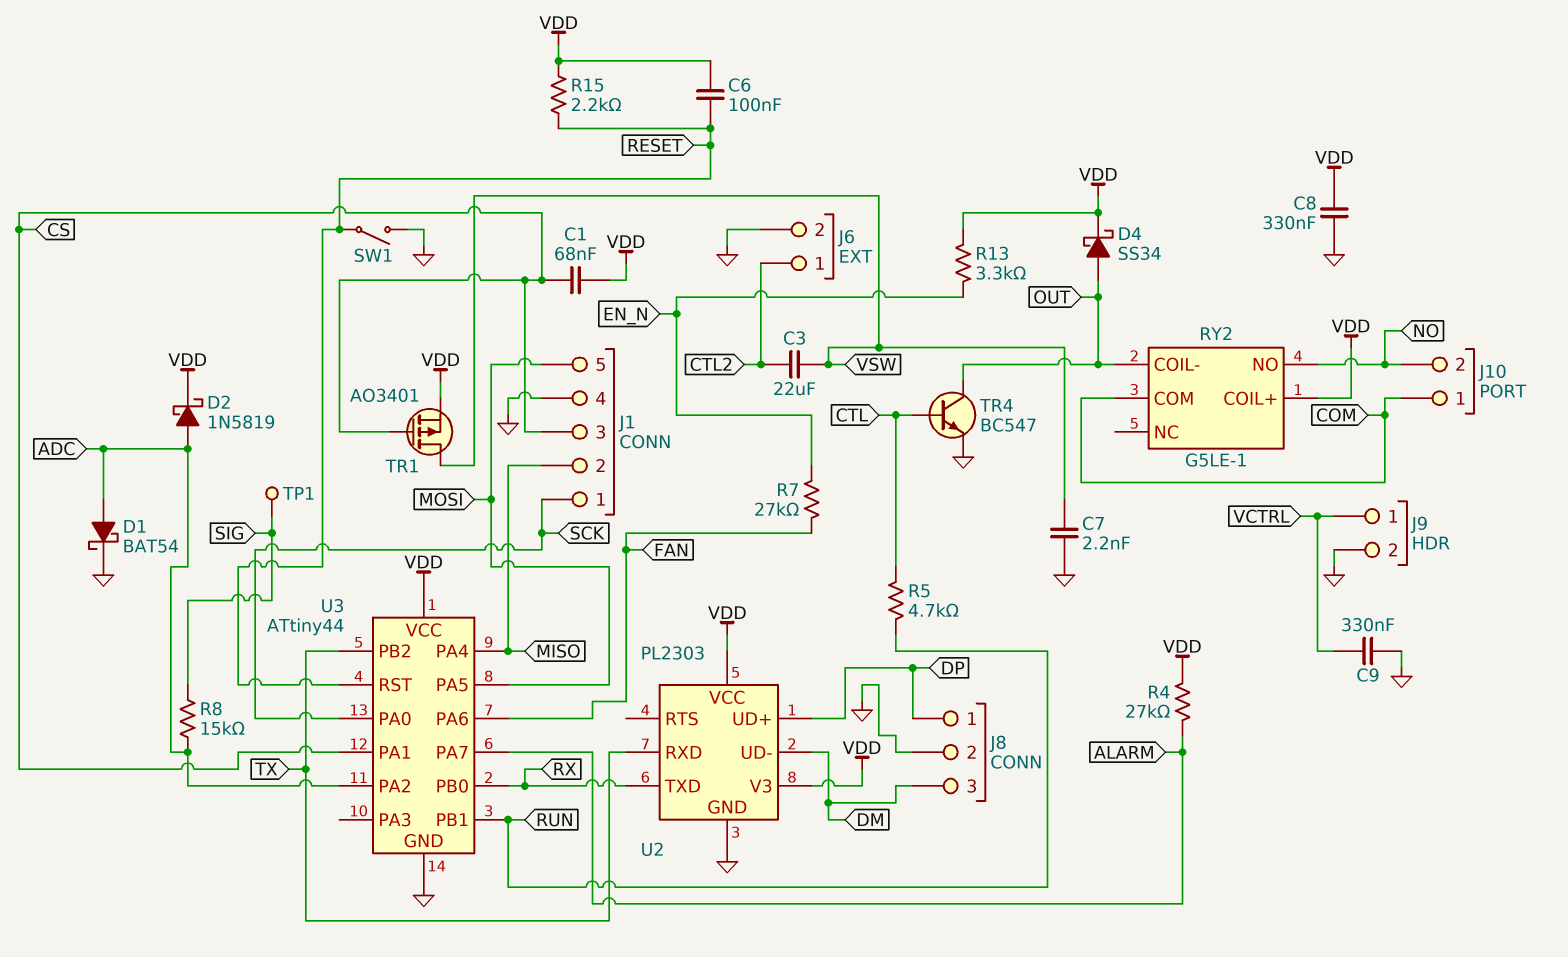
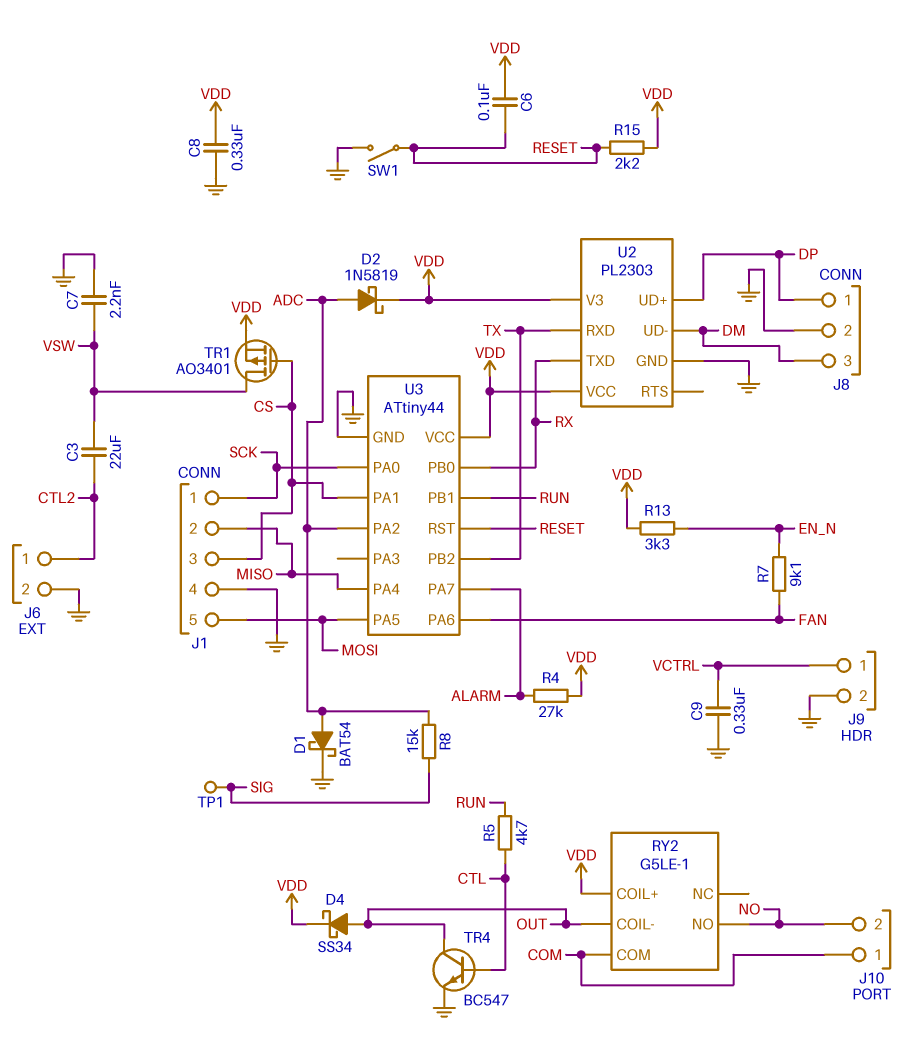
C1: 68nF (CS, VDD) -> none
R7: 27k (EN_N, FAN) -> 9.1k (EN_N, FAN)

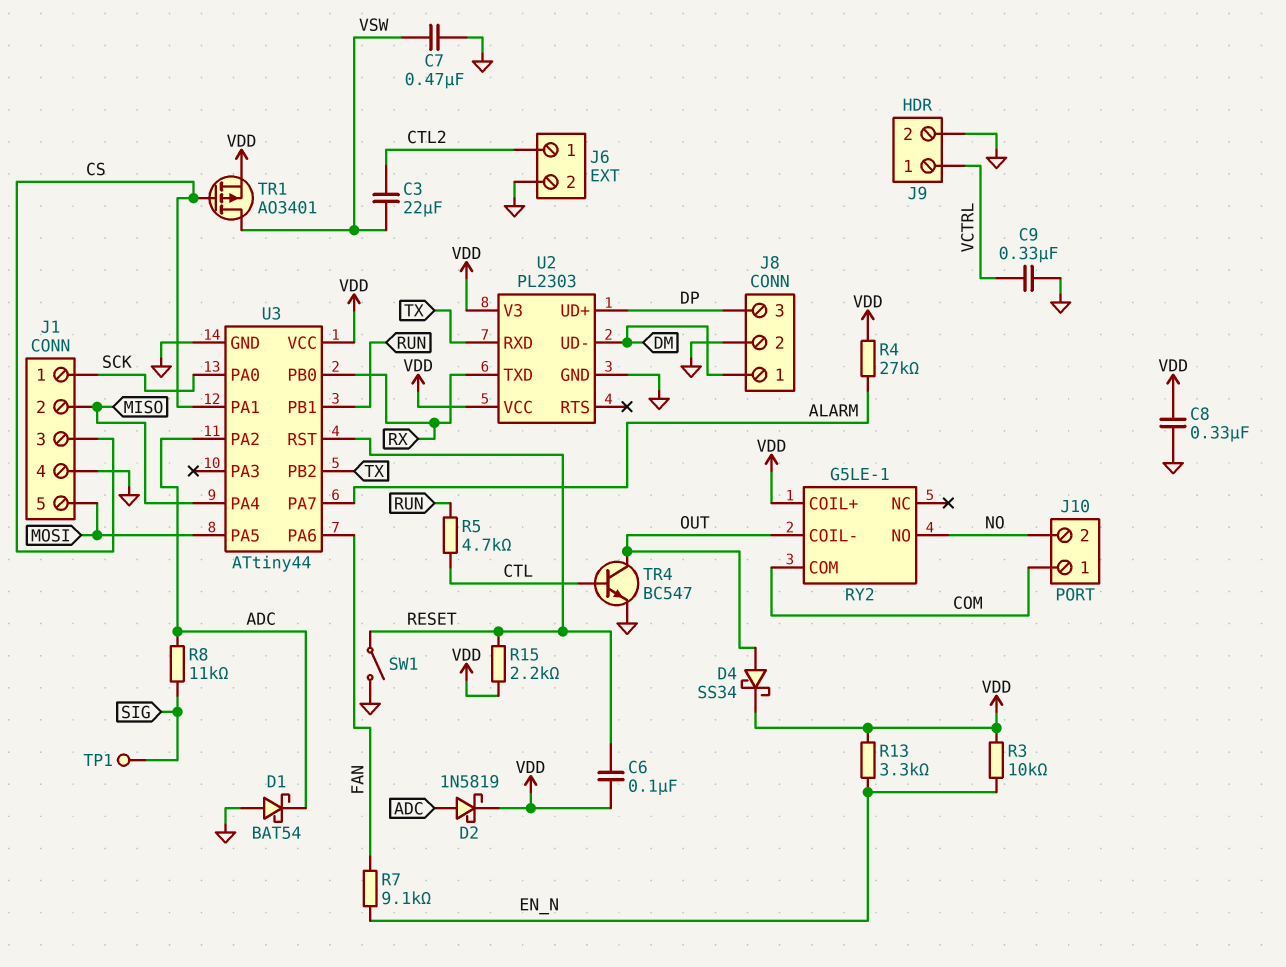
C7: 2.2nF (GND, VSW) -> 470nF (GND, VSW)
D1: schottky BAT54 (A ADC, K GND) -> schottky BAT54 (A GND, K ADC)
J8 pin 1: DP -> DM
J8 pin 3: DM -> DP
R3: none -> 10k (EN_N, VDD)
R8: 15k (ADC, SIG) -> 11k (ADC, SIG)

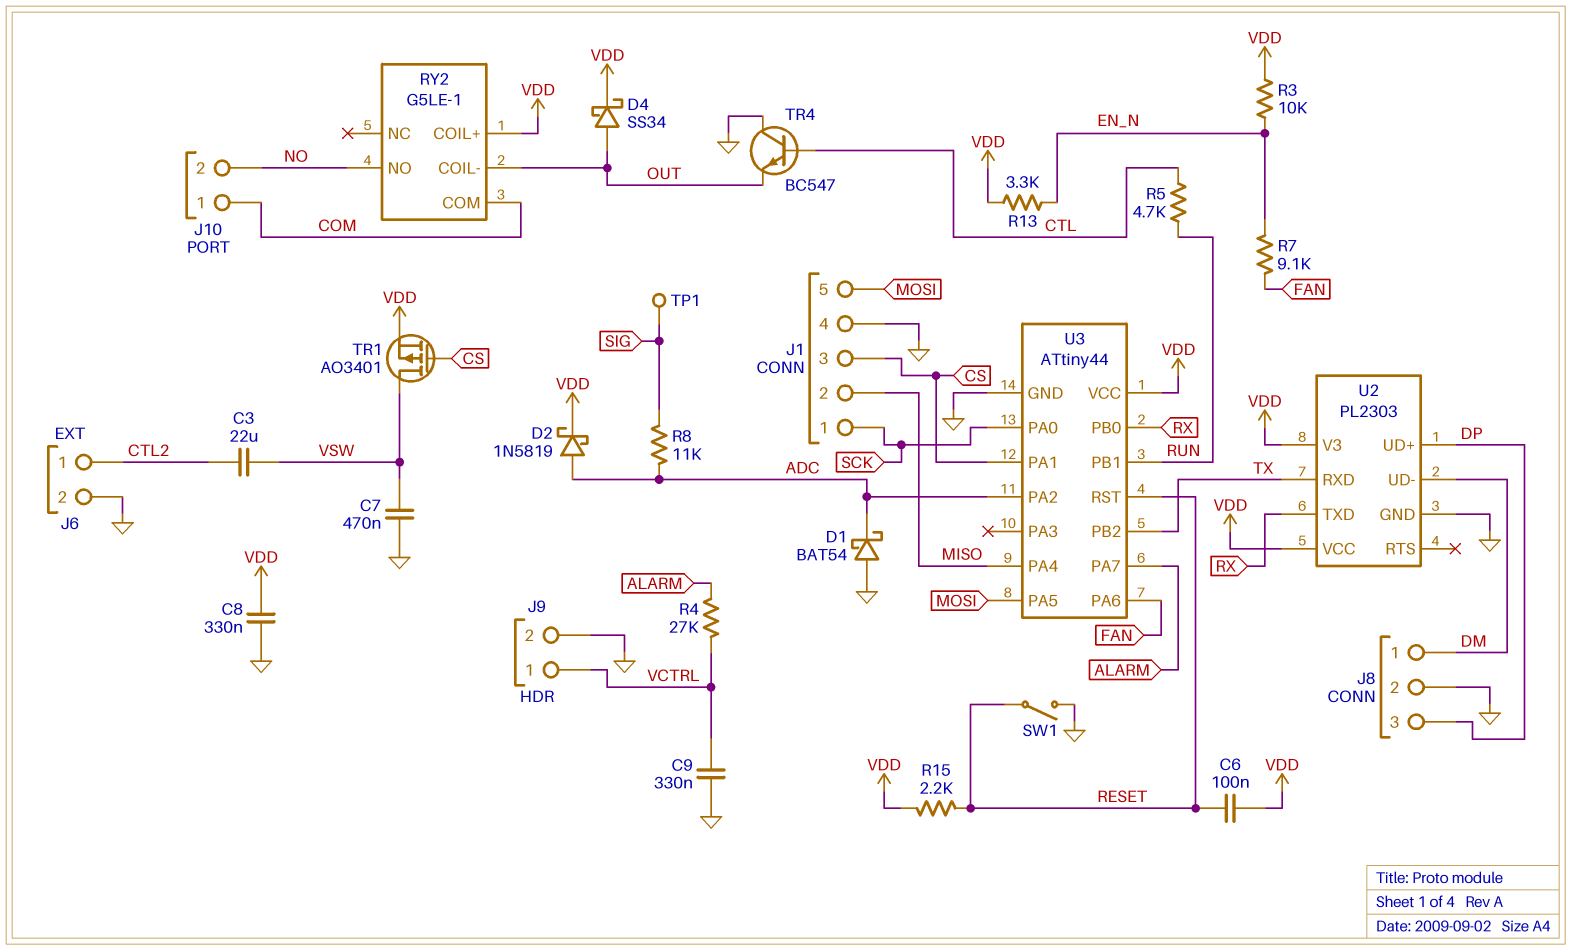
R4: 27k (ALARM, VDD) -> 27k (ALARM, VCTRL)
TR4: NPN BC547 (B CTL, C OUT, E GND) -> NPN BC547 (B CTL, C GND, E OUT)

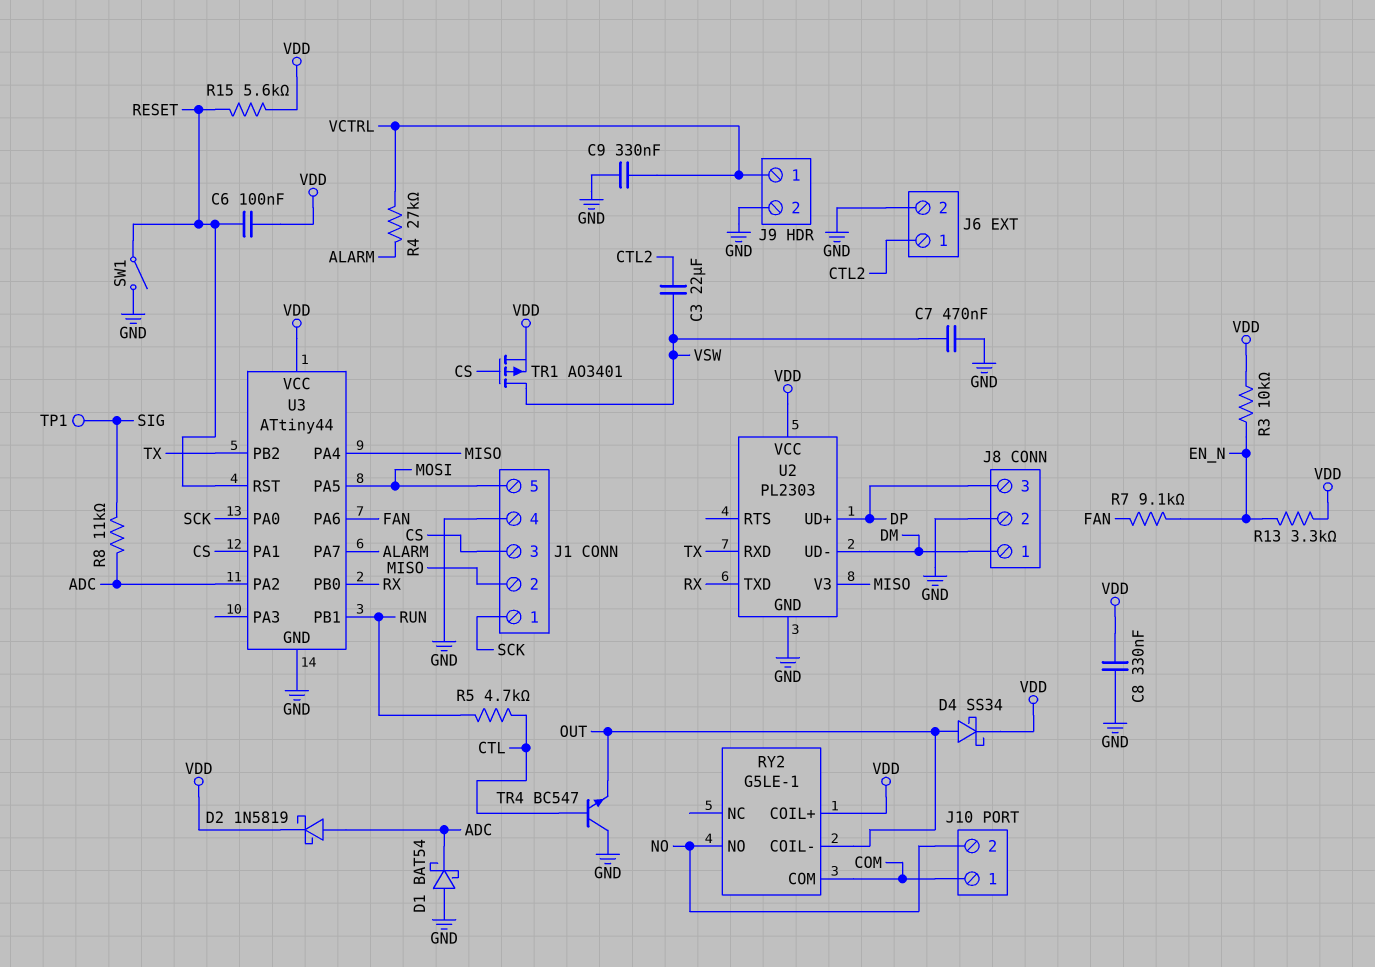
R15: 2.2k (RESET, VDD) -> 5.6k (RESET, VDD)
U2 pin V3: VDD -> MISO

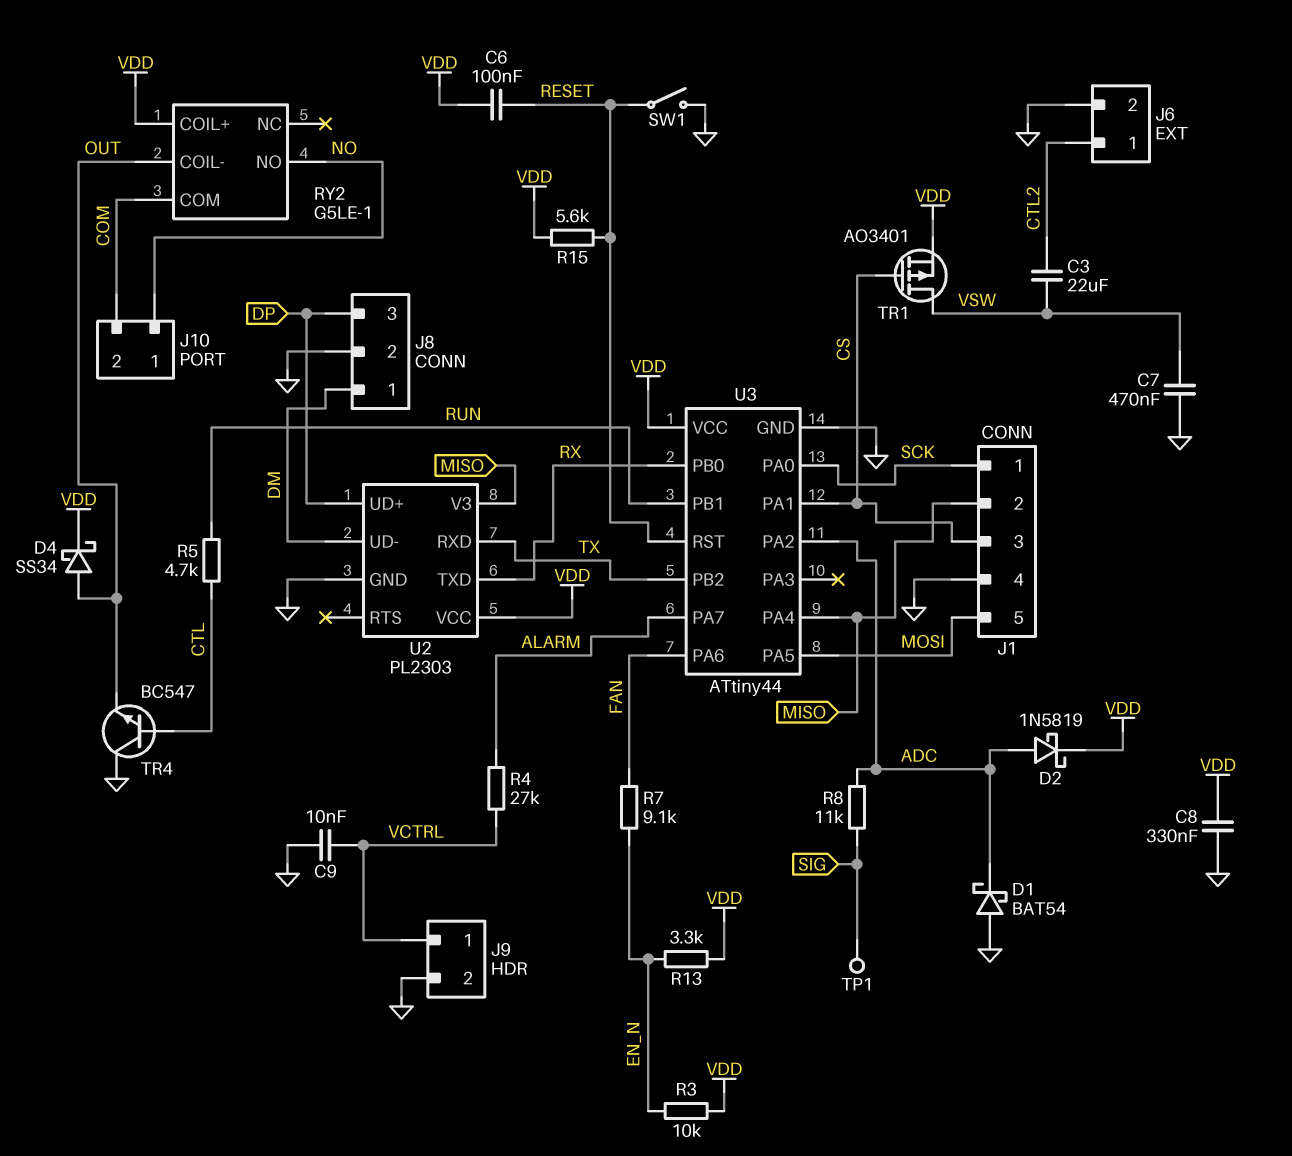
C9: 330nF (GND, VCTRL) -> 10nF (GND, VCTRL)
J10 pin 1: COM -> NO
J10 pin 2: NO -> COM

